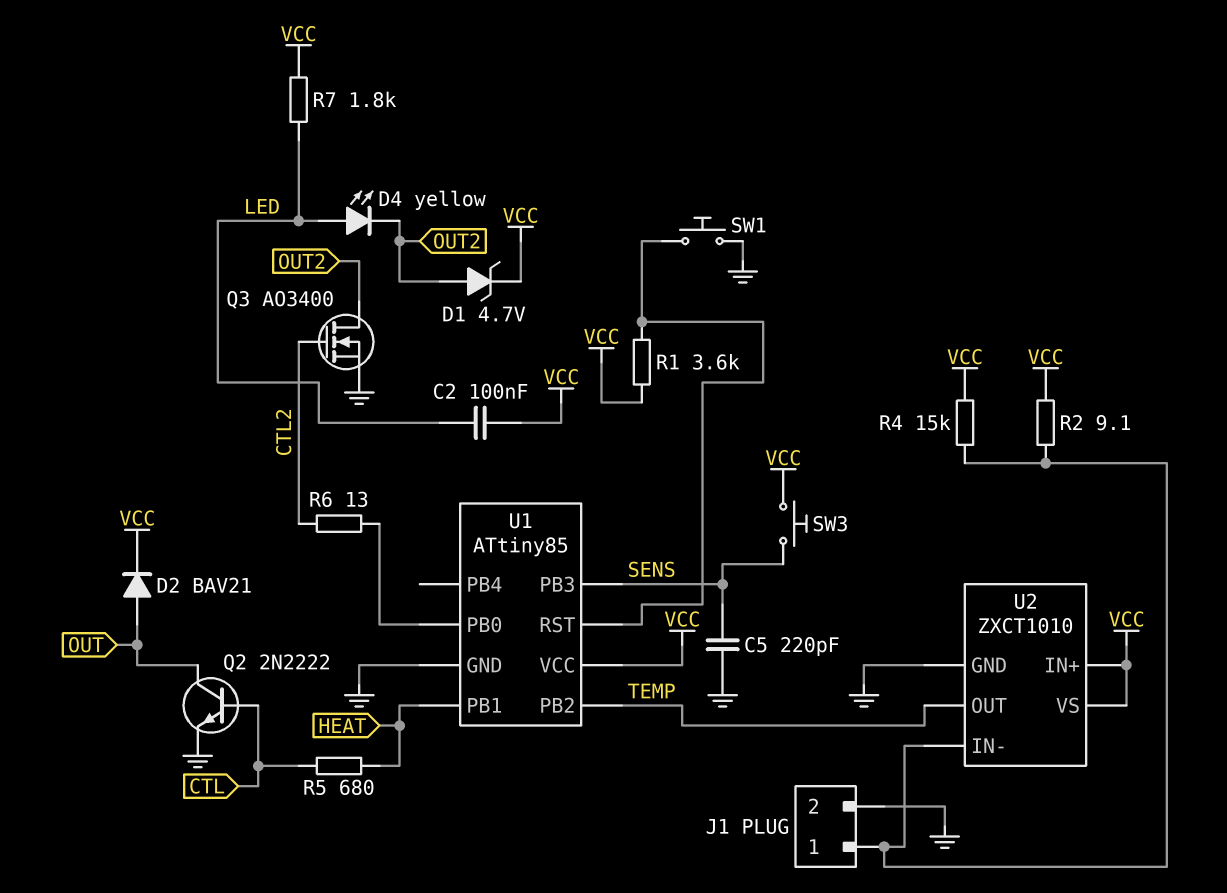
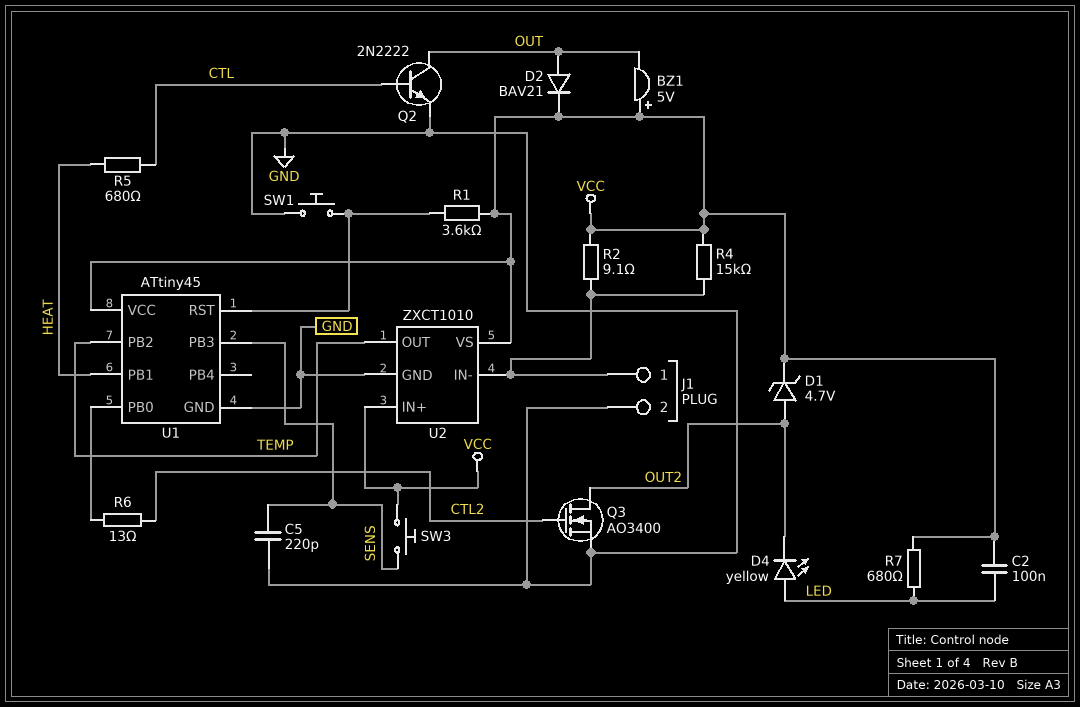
BZ1: none -> buzzer 5V (plus VCC, minus OUT)
R7: 1.8k (LED, VCC) -> 680 (LED, VCC)
U1: ATtiny85 -> ATtiny45

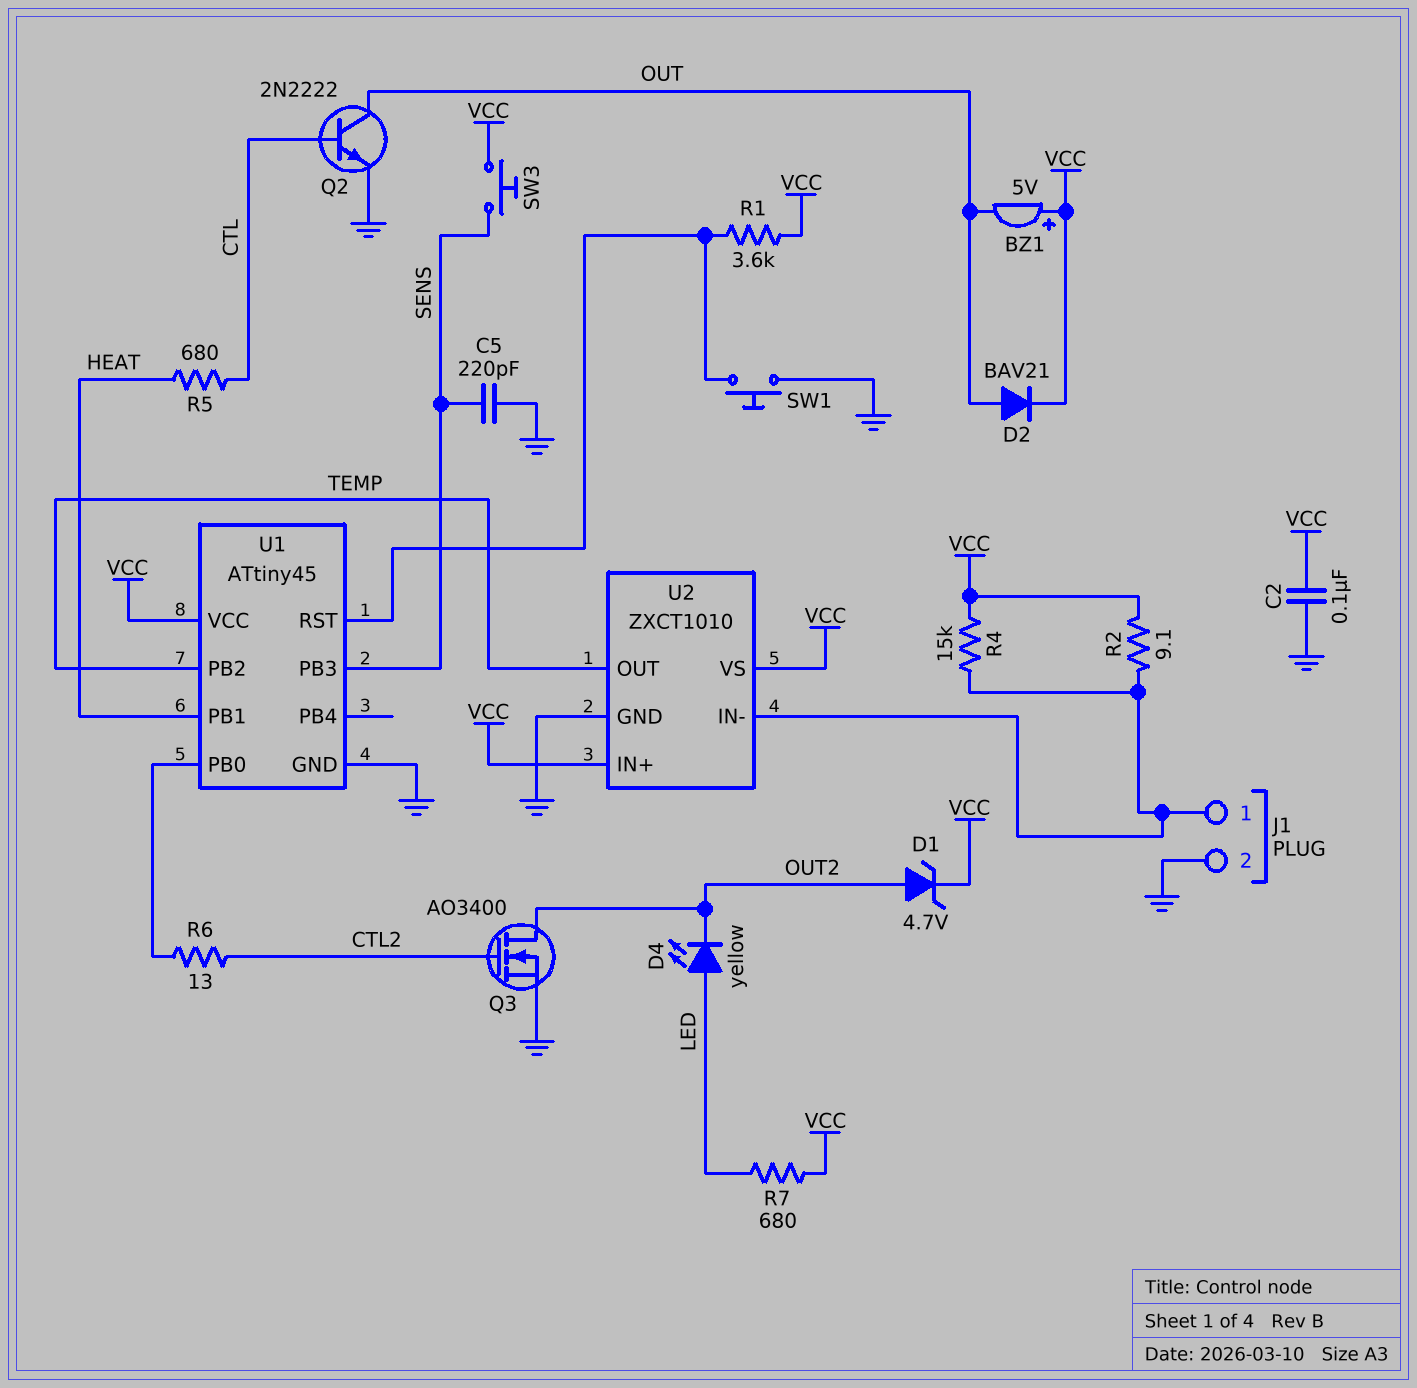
C2: 100nF (LED, VCC) -> 100nF (GND, VCC)

